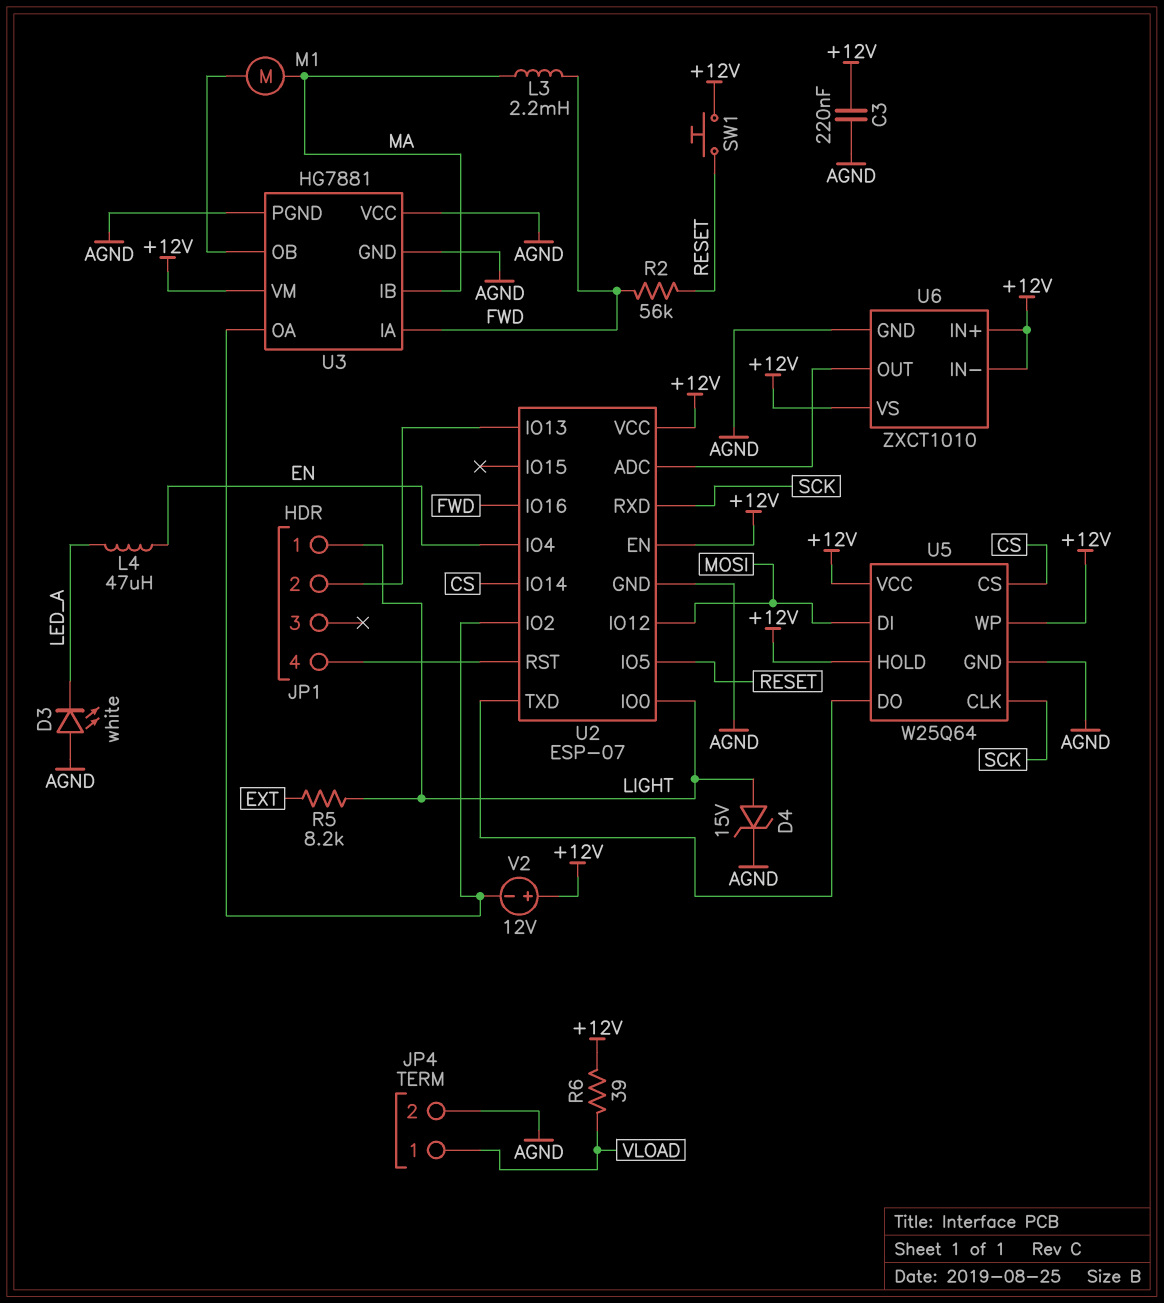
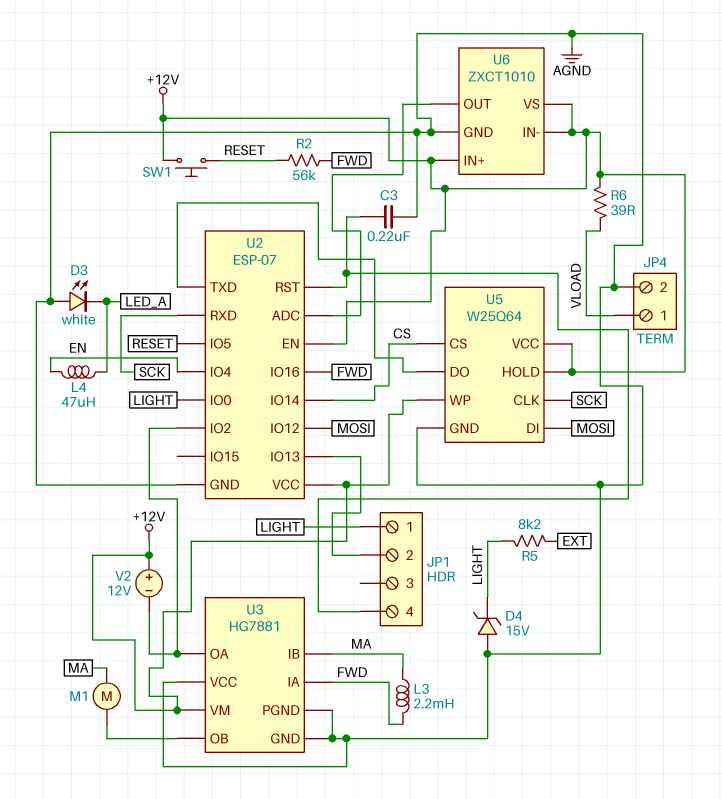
C3: 220nF (+12V, AGND) -> 220nF (AGND, JP1/4)
D4: zener 15V (A LIGHT, K AGND) -> zener 15V (A AGND, K LIGHT)

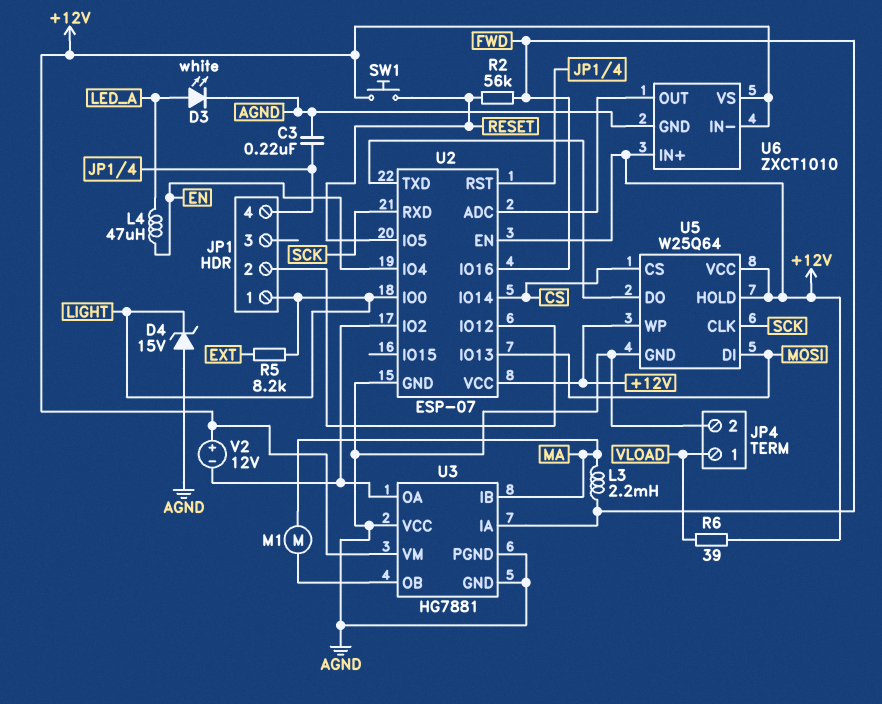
D3: LED white (A AGND, K LED_A) -> LED white (A LED_A, K AGND)
U2 pin IO12: MOSI -> JP1/2
U2 pin IO13: JP1/2 -> MOSI

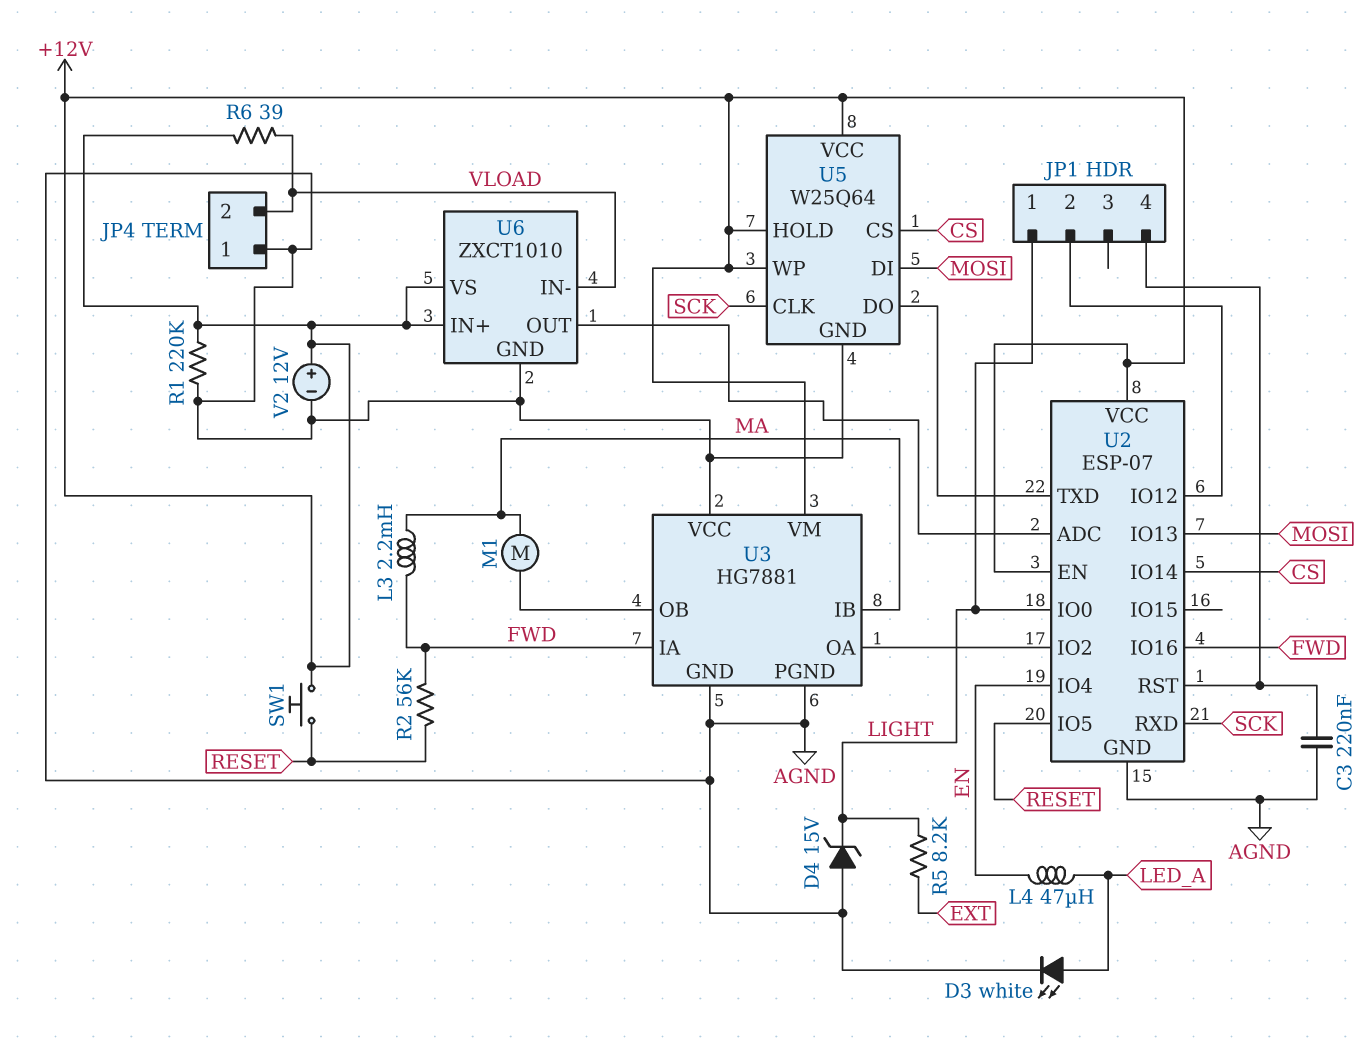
JP4 pin 1: VLOAD -> AGND
JP4 pin 2: AGND -> VLOAD
R1: none -> 220k (+12V, AGND)
U6 pin IN-: +12V -> VLOAD
V2: 12V (plus +12V, minus U2/IO2) -> 12V (plus +12V, minus AGND)

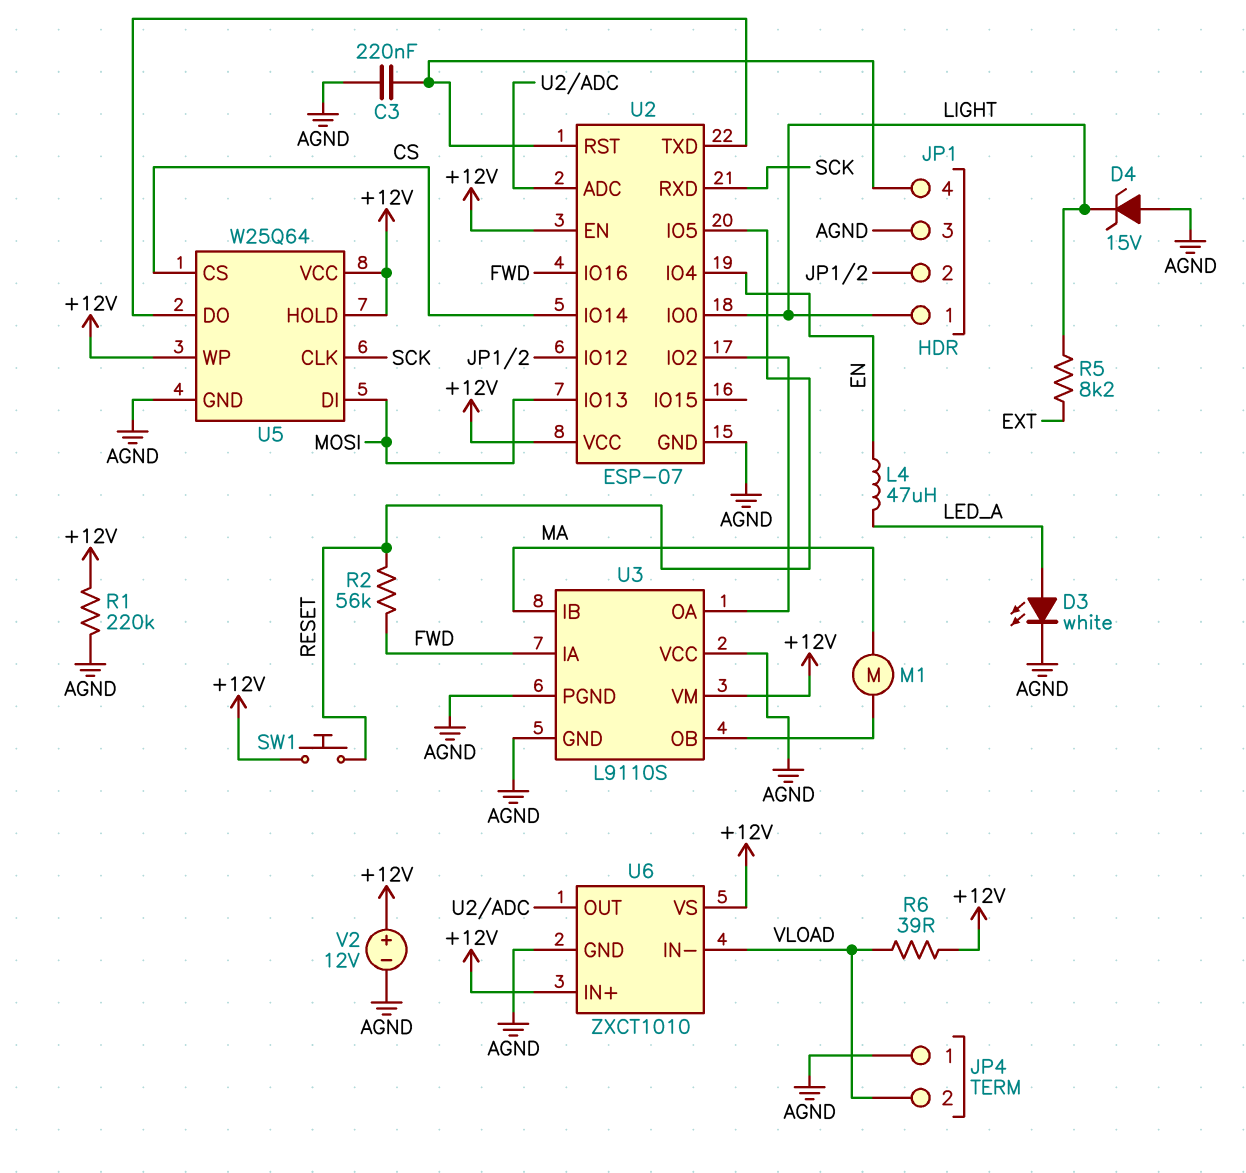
JP1 pin 3: none -> AGND
L3: 2.2mH (FWD, MA) -> none
U3: HG7881 -> L9110S

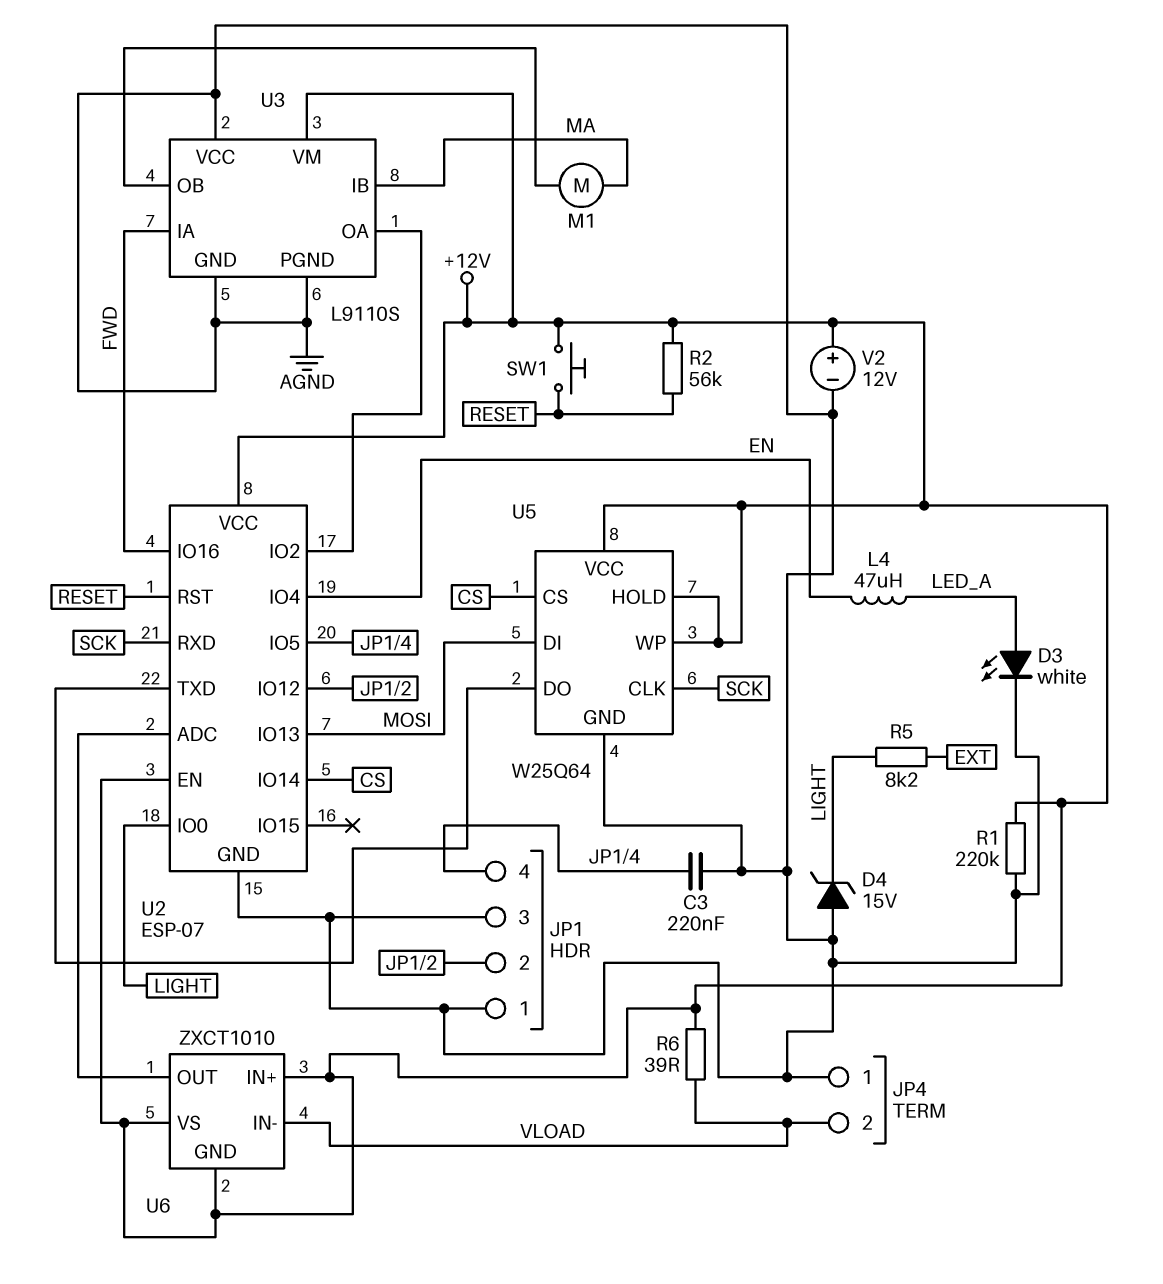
JP1 pin 1: LIGHT -> AGND
R2: 56k (FWD, RESET) -> 56k (+12V, RESET)
U2 pin IO5: RESET -> JP1/4
U2 pin RST: JP1/4 -> RESET
U6 pin GND: AGND -> +12V

